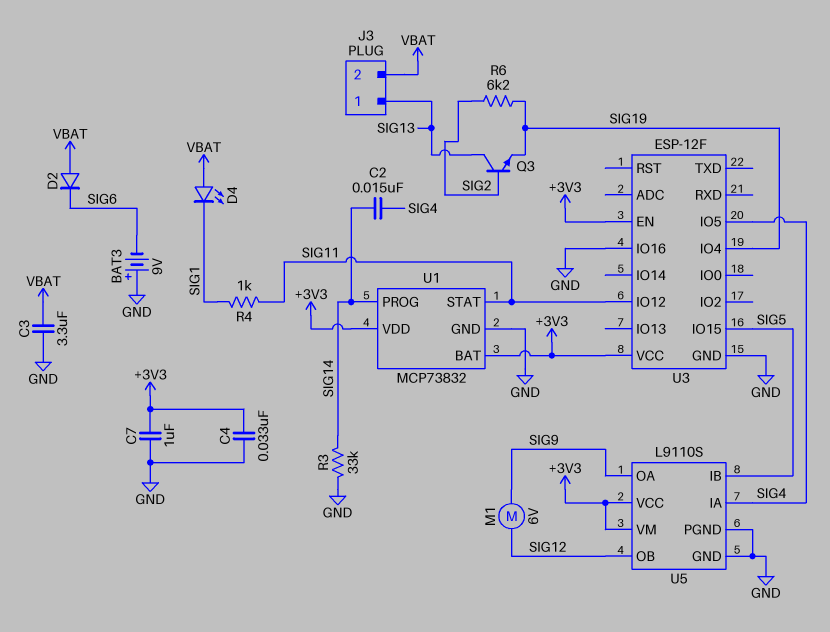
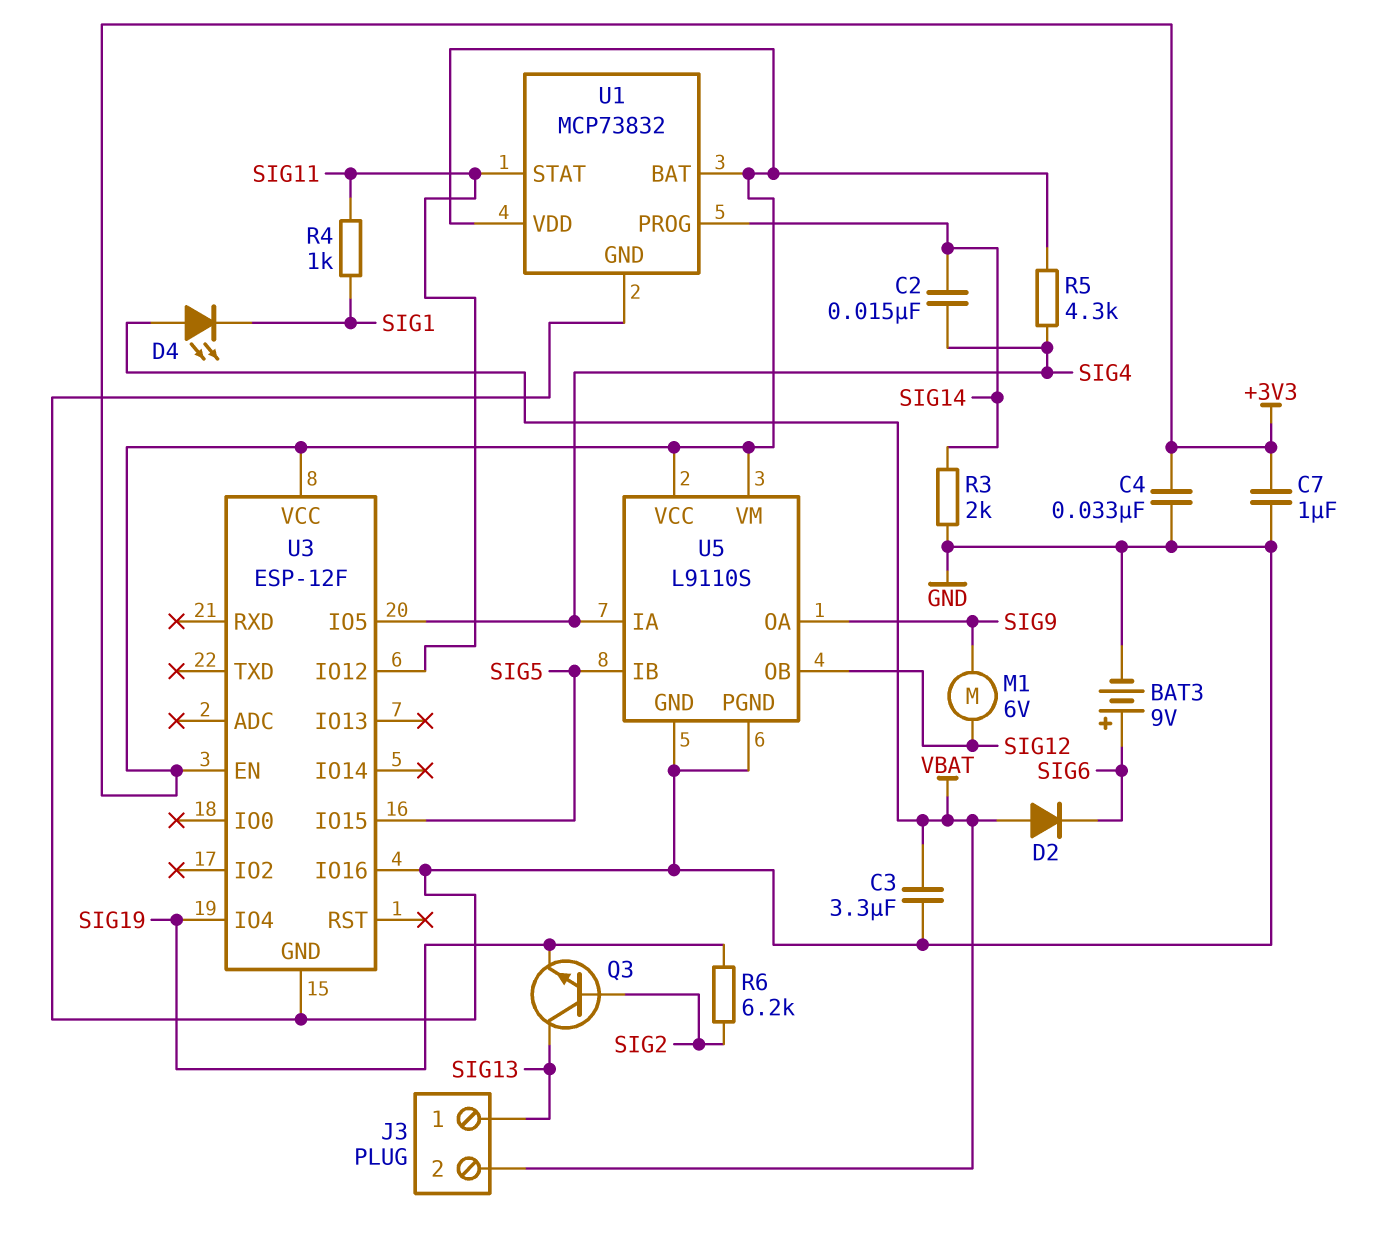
BAT3: 9V (plus GND, minus SIG6) -> 9V (plus SIG6, minus GND)
R3: 33k (GND, SIG14) -> 2k (GND, SIG14)
R5: none -> 4.3k (+3V3, SIG4)

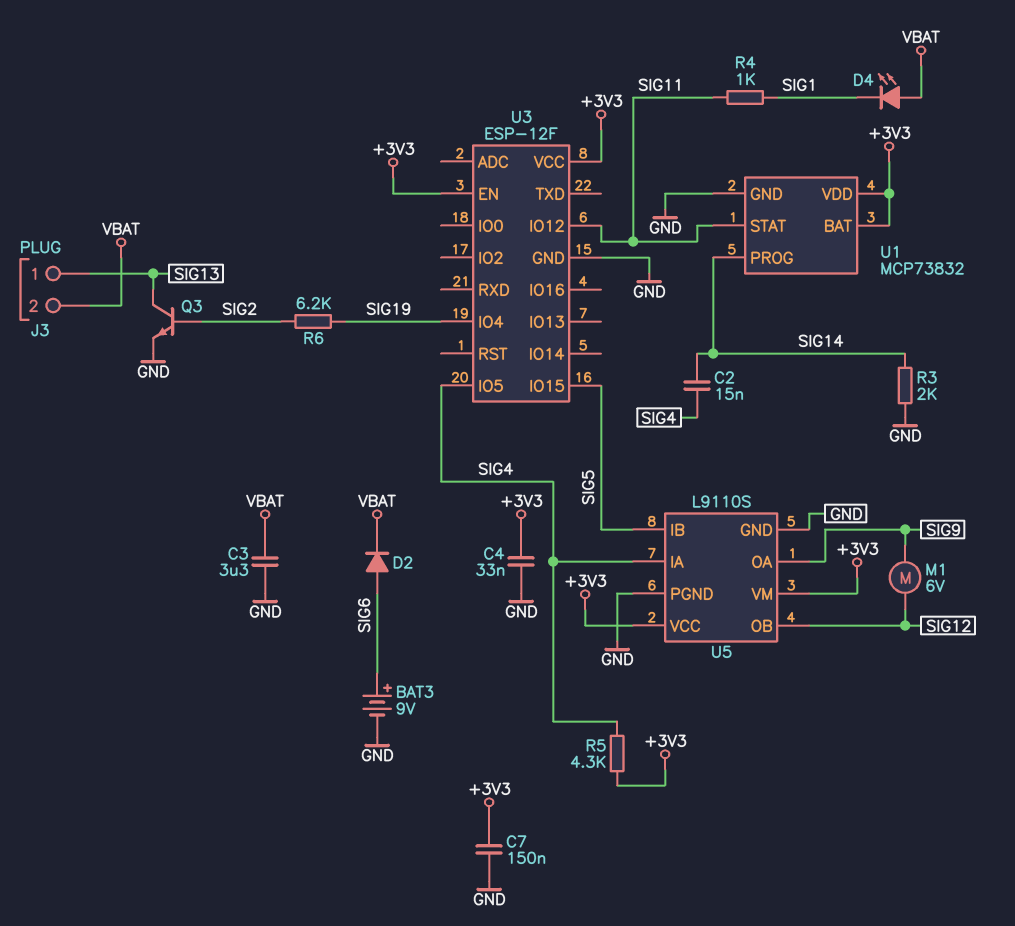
C7: 1uF (+3V3, GND) -> 150nF (+3V3, GND)
D2: diode (A VBAT, K SIG6) -> diode (A SIG6, K VBAT)
Q3: NPN (B SIG2, C SIG13, E SIG19) -> NPN (B SIG2, C SIG13, E GND)
U3 pin IO16: GND -> none

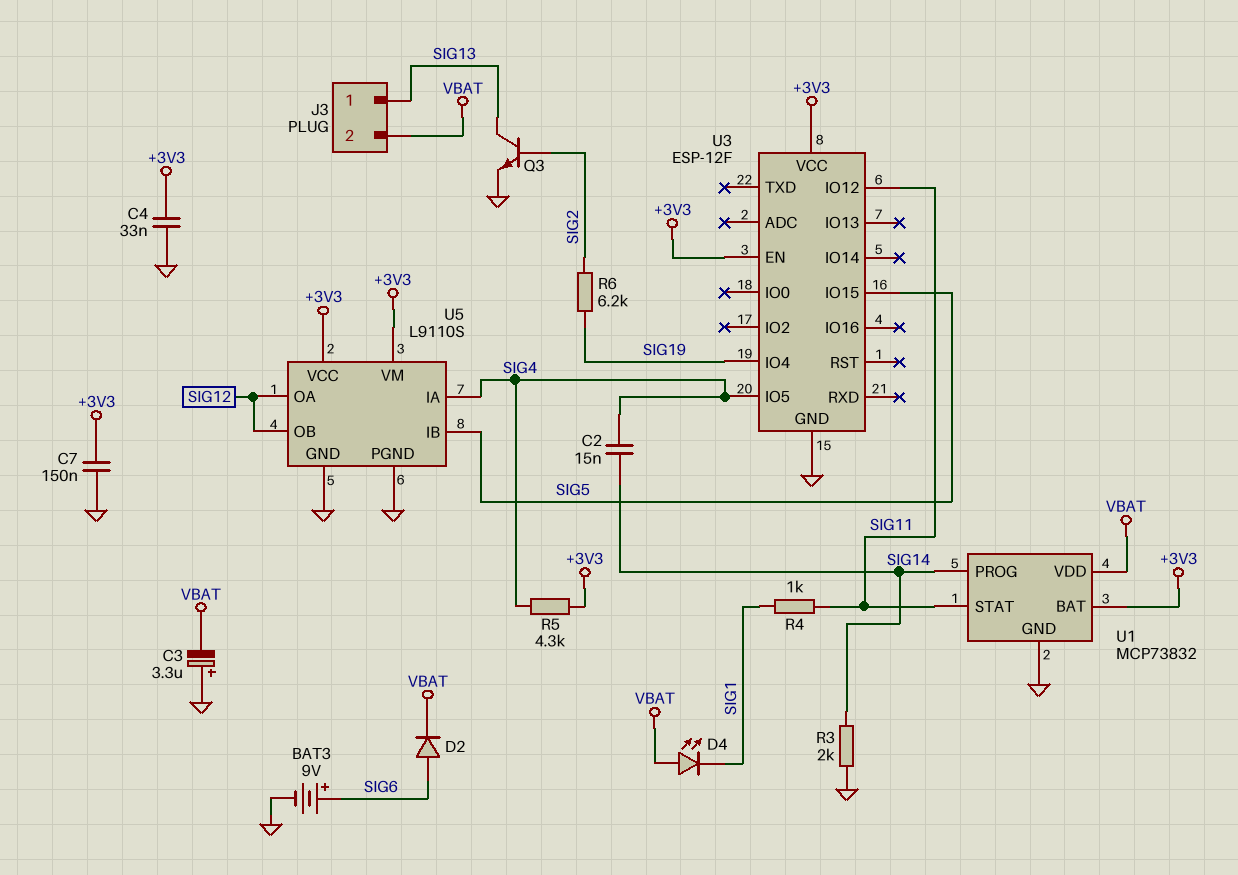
C3: 3.3uF (GND, VBAT) -> 3.3uF (plus GND, minus VBAT)
M1: motor 6V (SIG9, SIG12) -> none
U1 pin VDD: +3V3 -> VBAT
U5 pin OA: SIG9 -> SIG12

